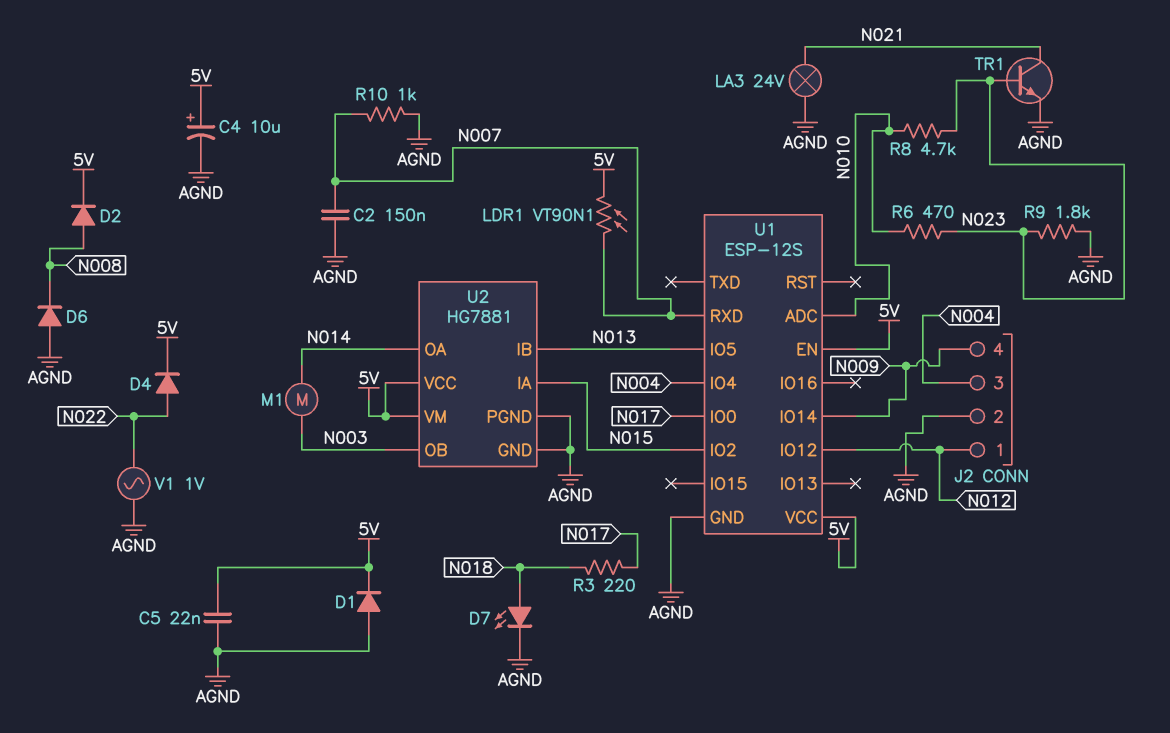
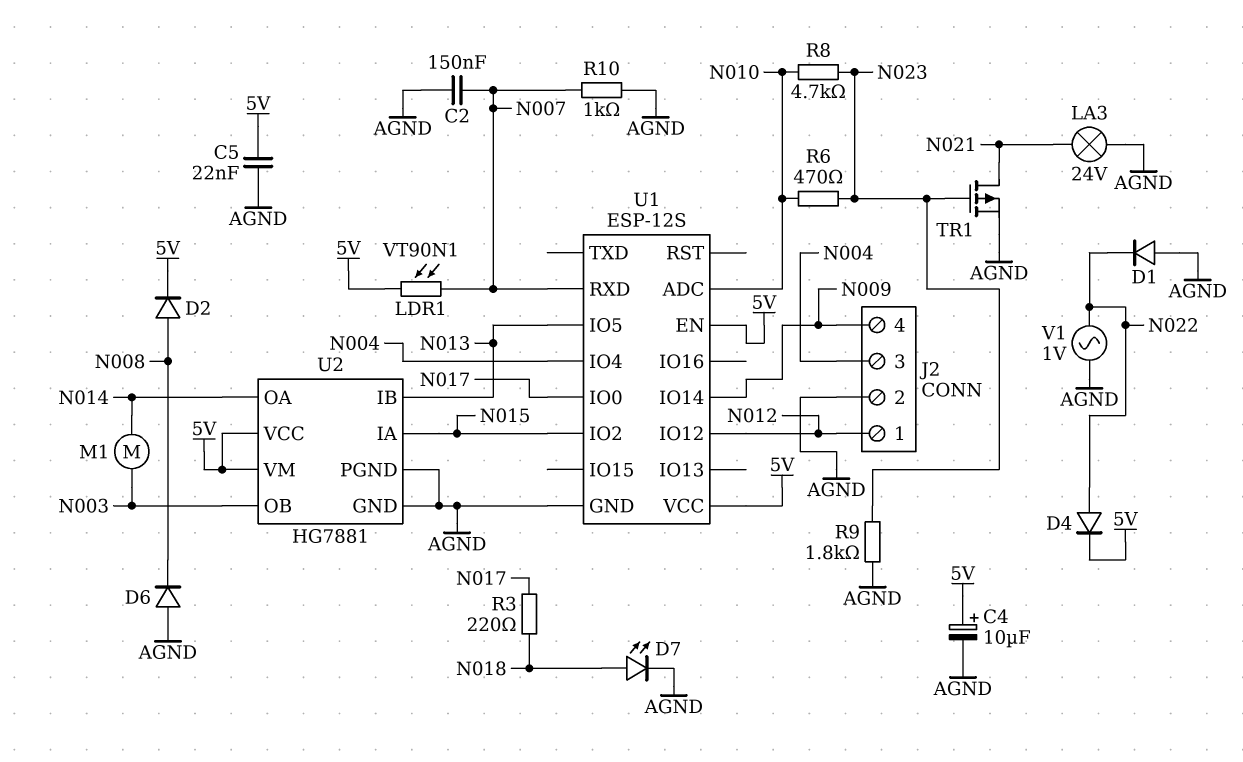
D1: diode (A AGND, K 5V) -> diode (A AGND, K N022)
TR1: NPN (B N023, C N021, E AGND) -> PMOS (G N023, D N021, S AGND)

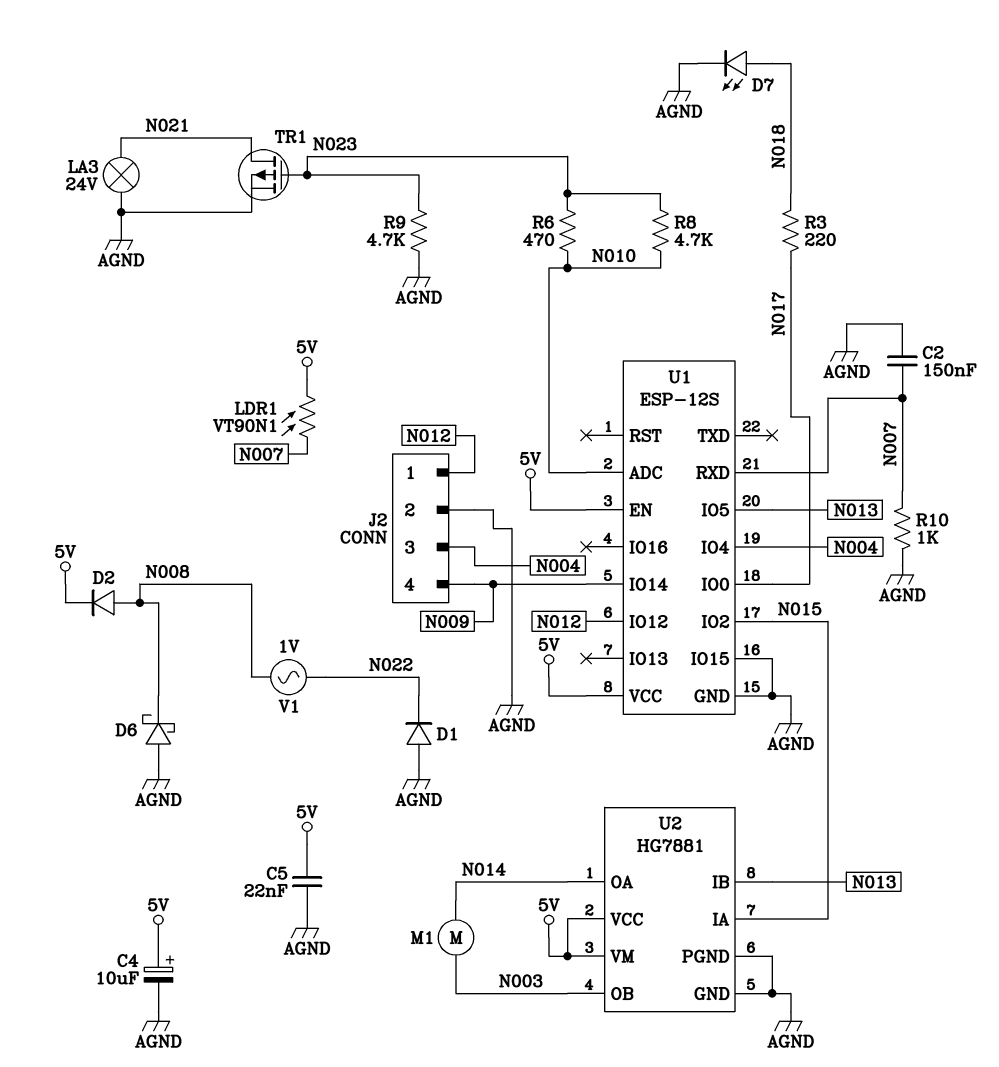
D4: diode (A N022, K 5V) -> none
D6: diode (A AGND, K N008) -> schottky (A AGND, K N008)
R9: 1.8k (AGND, N023) -> 4.7k (AGND, N023)
U1 pin IO15: none -> AGND
V1: AC 1V (AGND, N022) -> AC 1V (N008, N022)

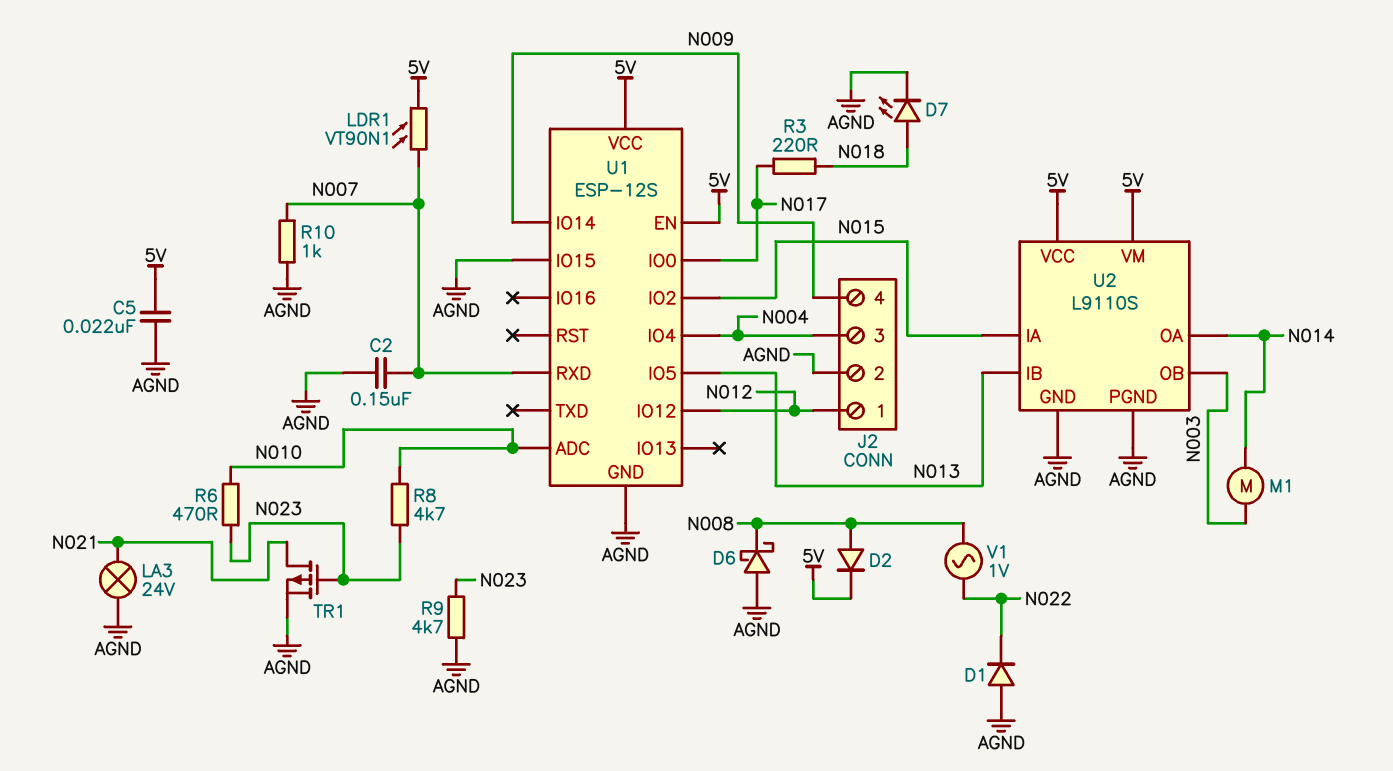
C4: 10uF (plus 5V, minus AGND) -> none
U2: HG7881 -> L9110S

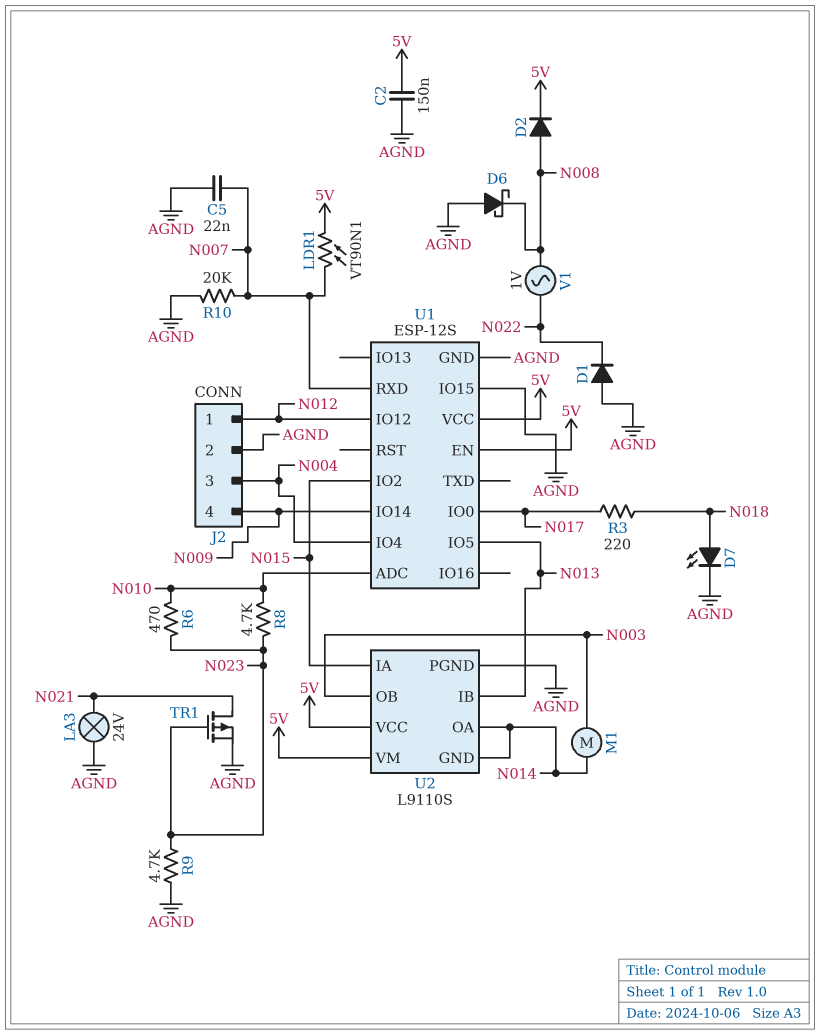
C2: 150nF (AGND, N007) -> 150nF (5V, AGND)
C5: 22nF (5V, AGND) -> 22nF (AGND, N007)
R10: 1k (AGND, N007) -> 20k (AGND, N007)
U2 pin GND: AGND -> N014

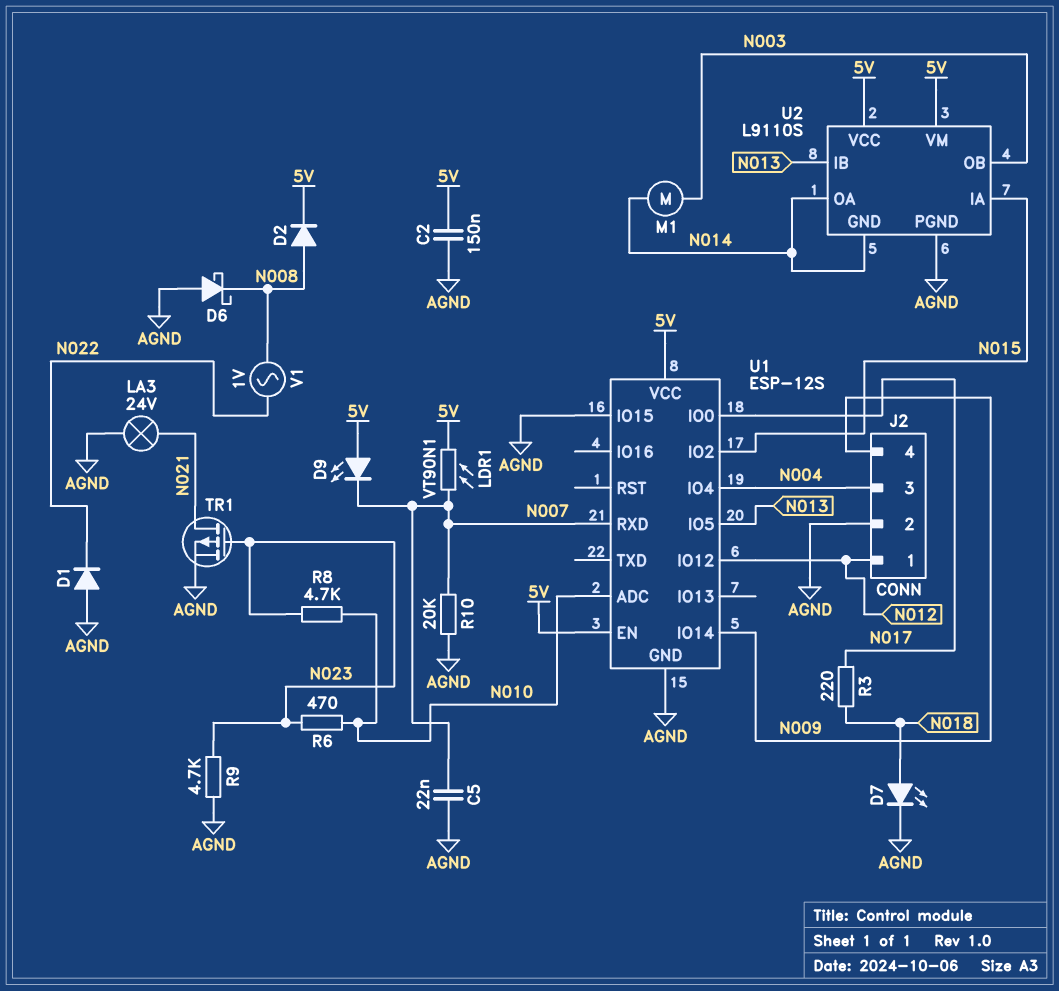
D9: none -> LED (A 5V, K N007)

